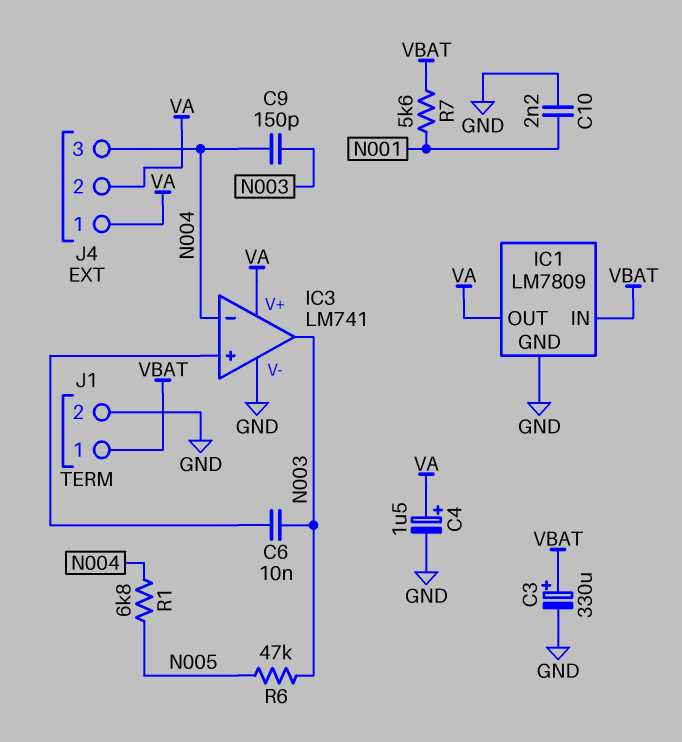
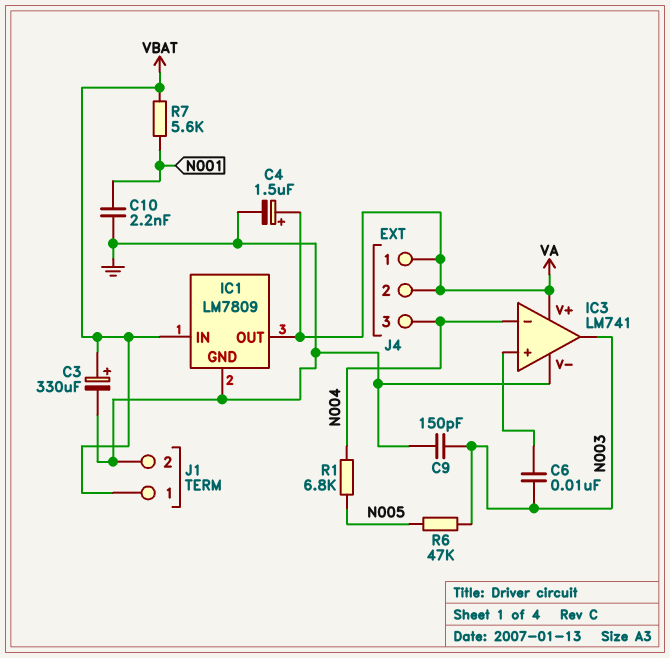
C9: 150pF (N003, N004) -> 150pF (GND, N003)

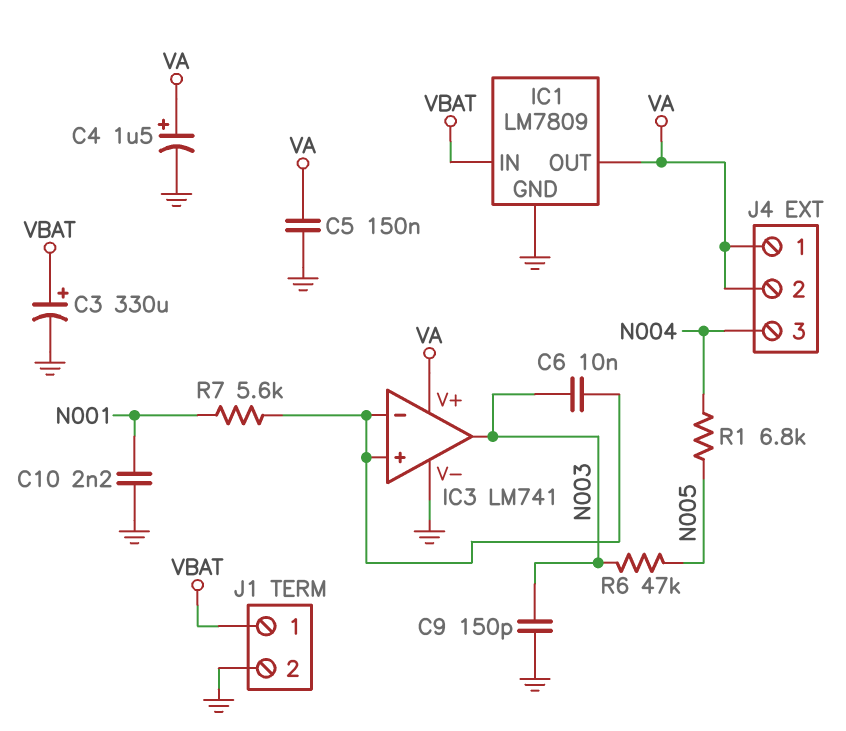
C5: none -> 150nF (GND, VA)
IC3 pin in-: N004 -> IC3/in+
R7: 5.6k (N001, VBAT) -> 5.6k (IC3/in+, N001)

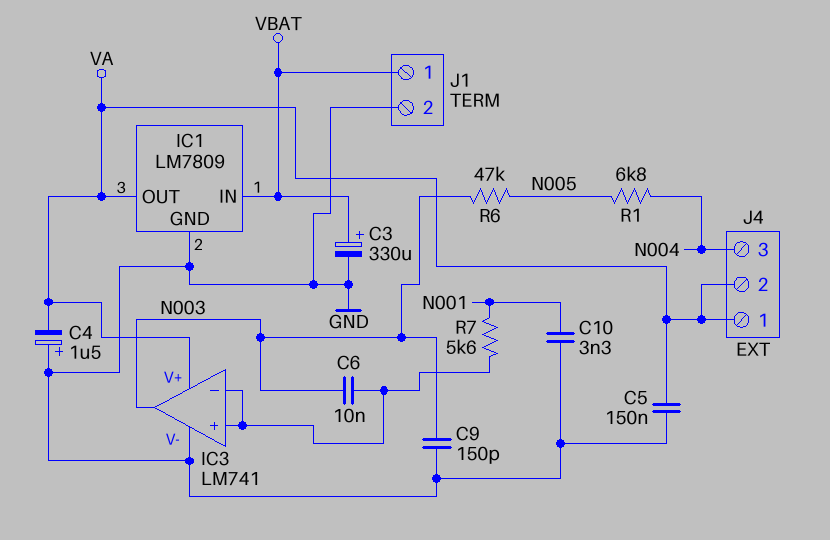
C4: 1.5uF (plus VA, minus GND) -> 1.5uF (plus GND, minus VA)
C10: 2.2nF (GND, N001) -> 3.3nF (GND, N001)

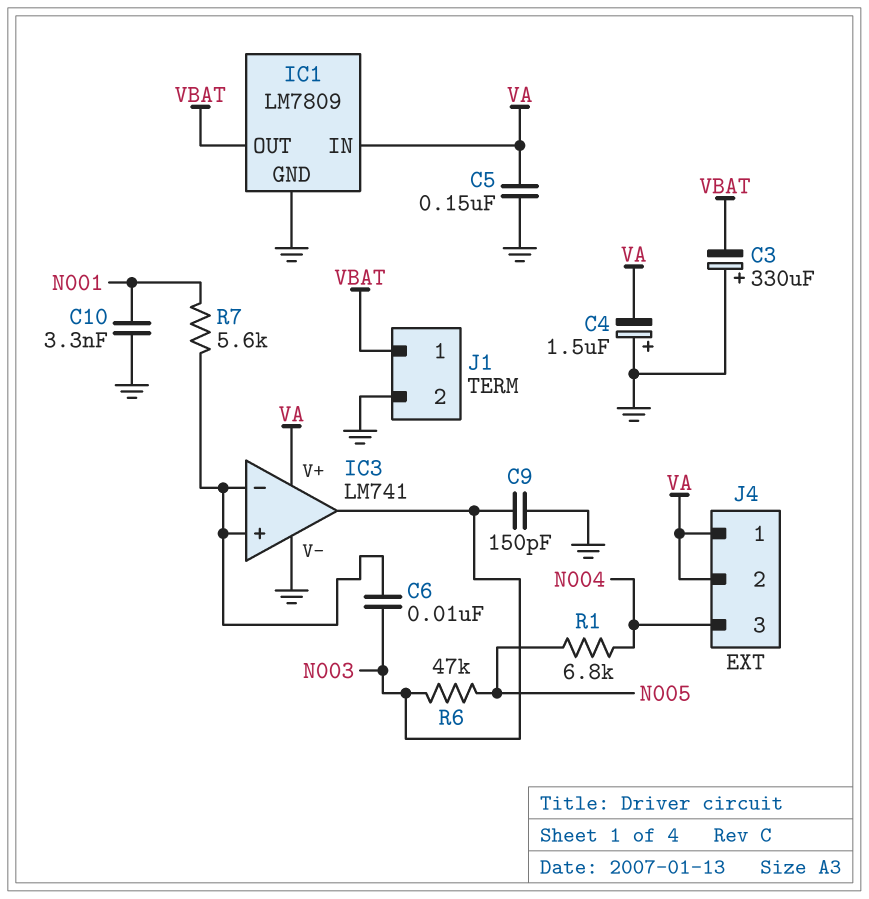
C3: 330uF (plus VBAT, minus GND) -> 330uF (plus GND, minus VBAT)
IC1 pin IN: VBAT -> VA
IC1 pin OUT: VA -> VBAT

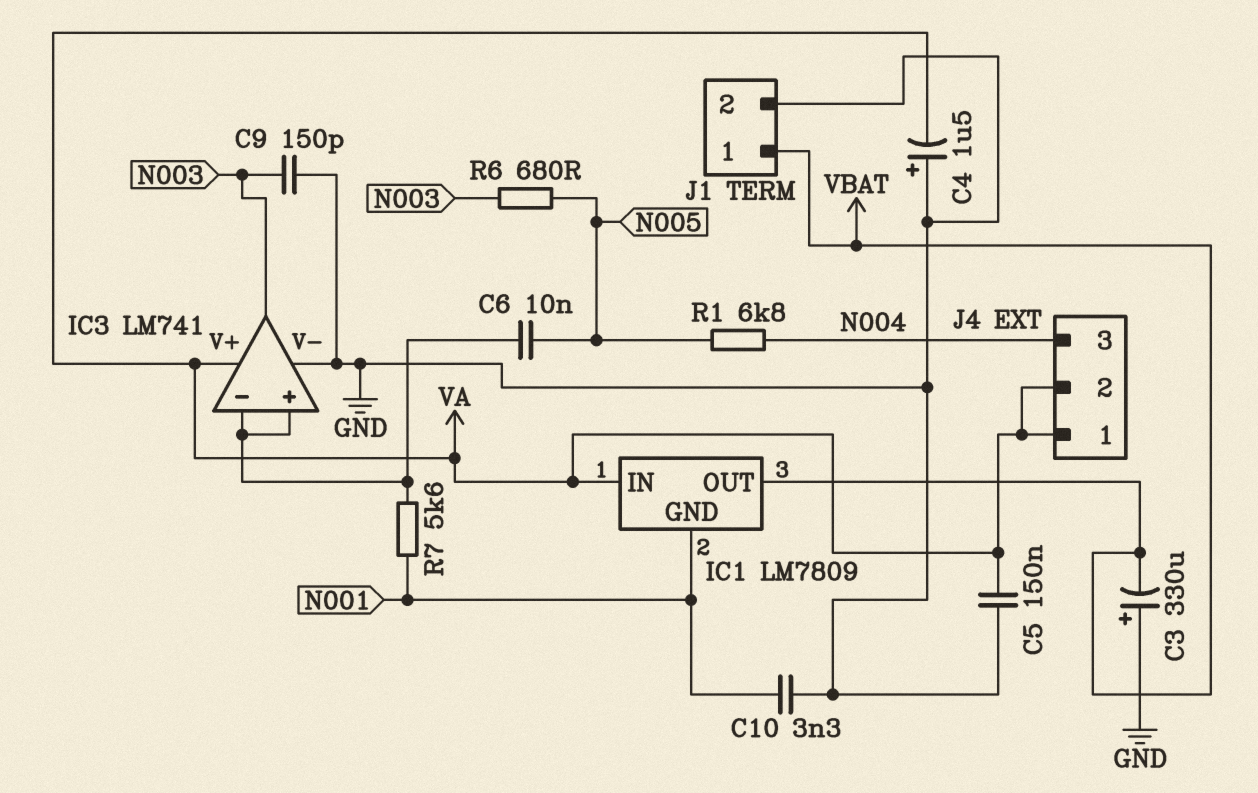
C6: 10nF (IC3/in+, N003) -> 10nF (IC3/in+, N005)
IC1 pin GND: GND -> N001
R6: 47k (N003, N005) -> 680 (N003, N005)

